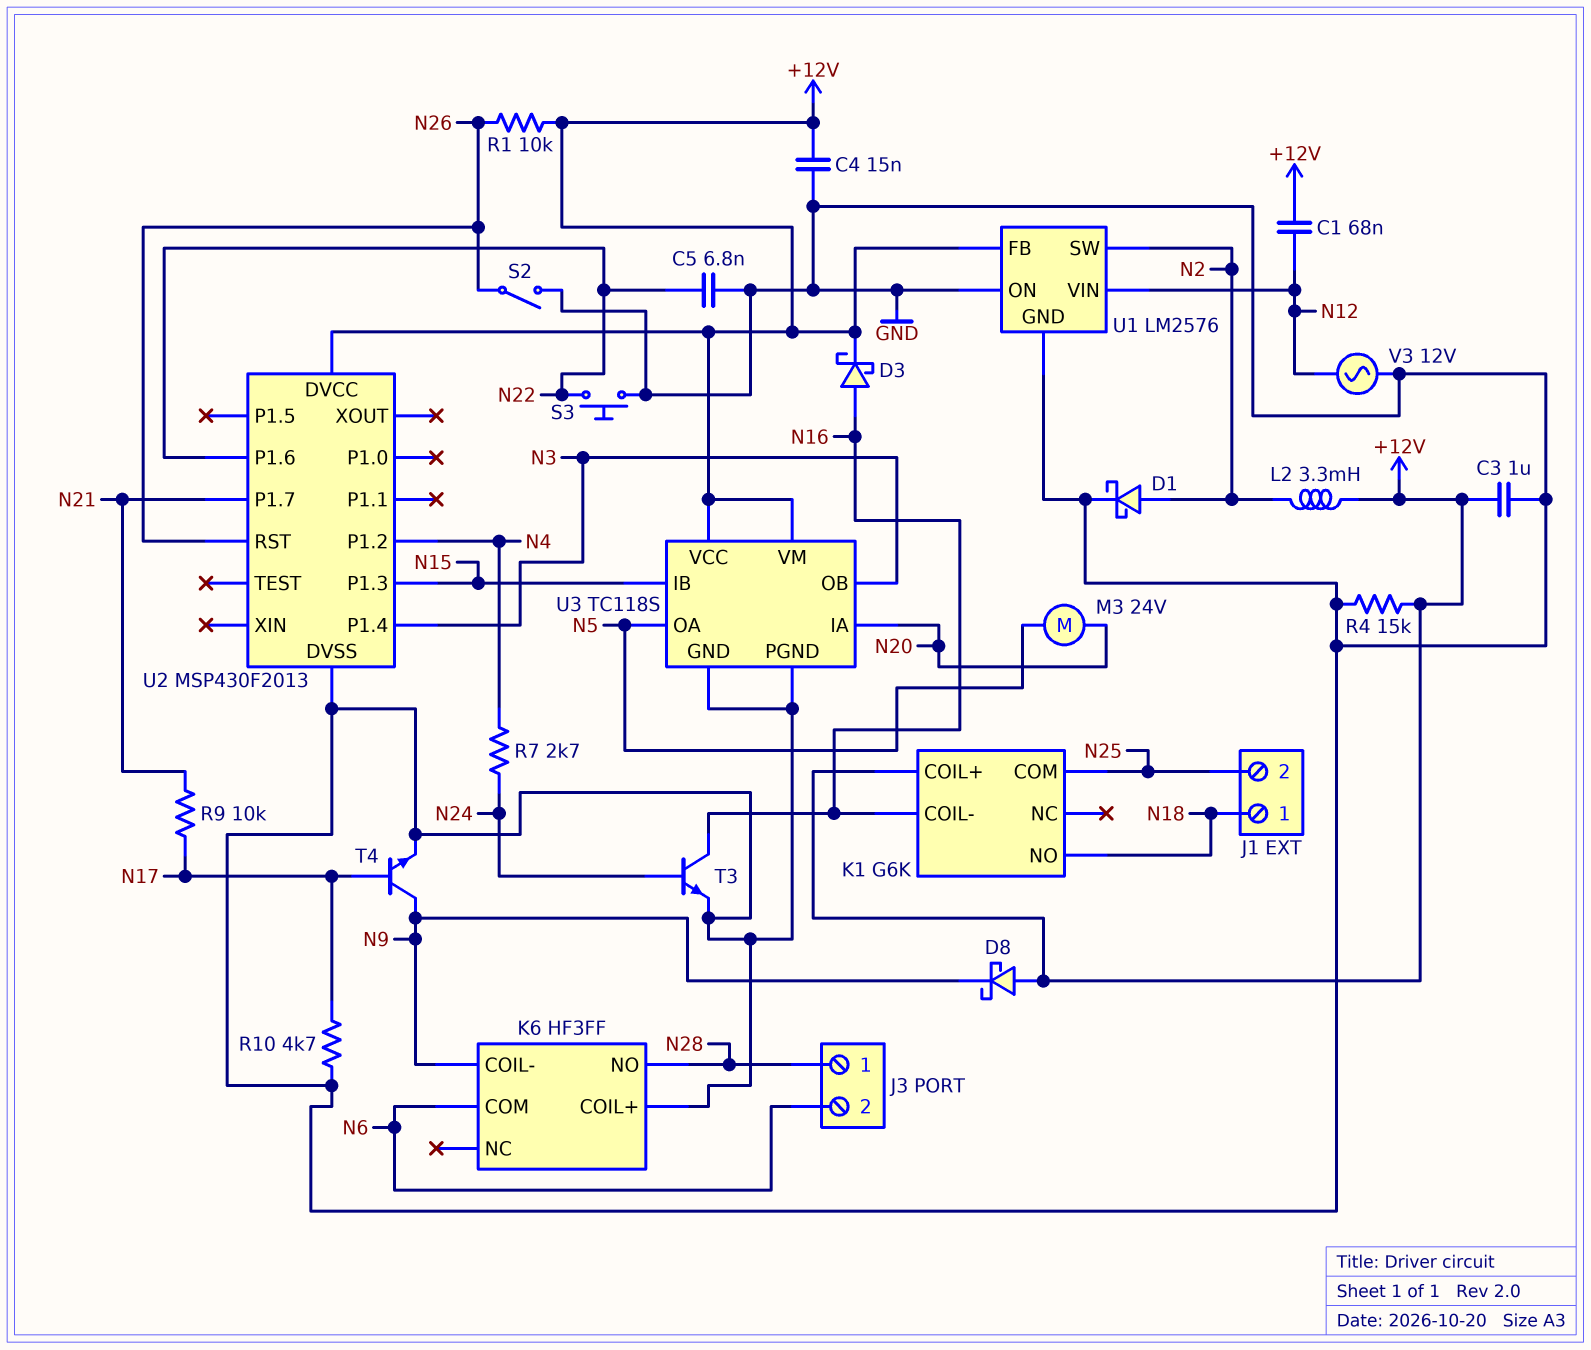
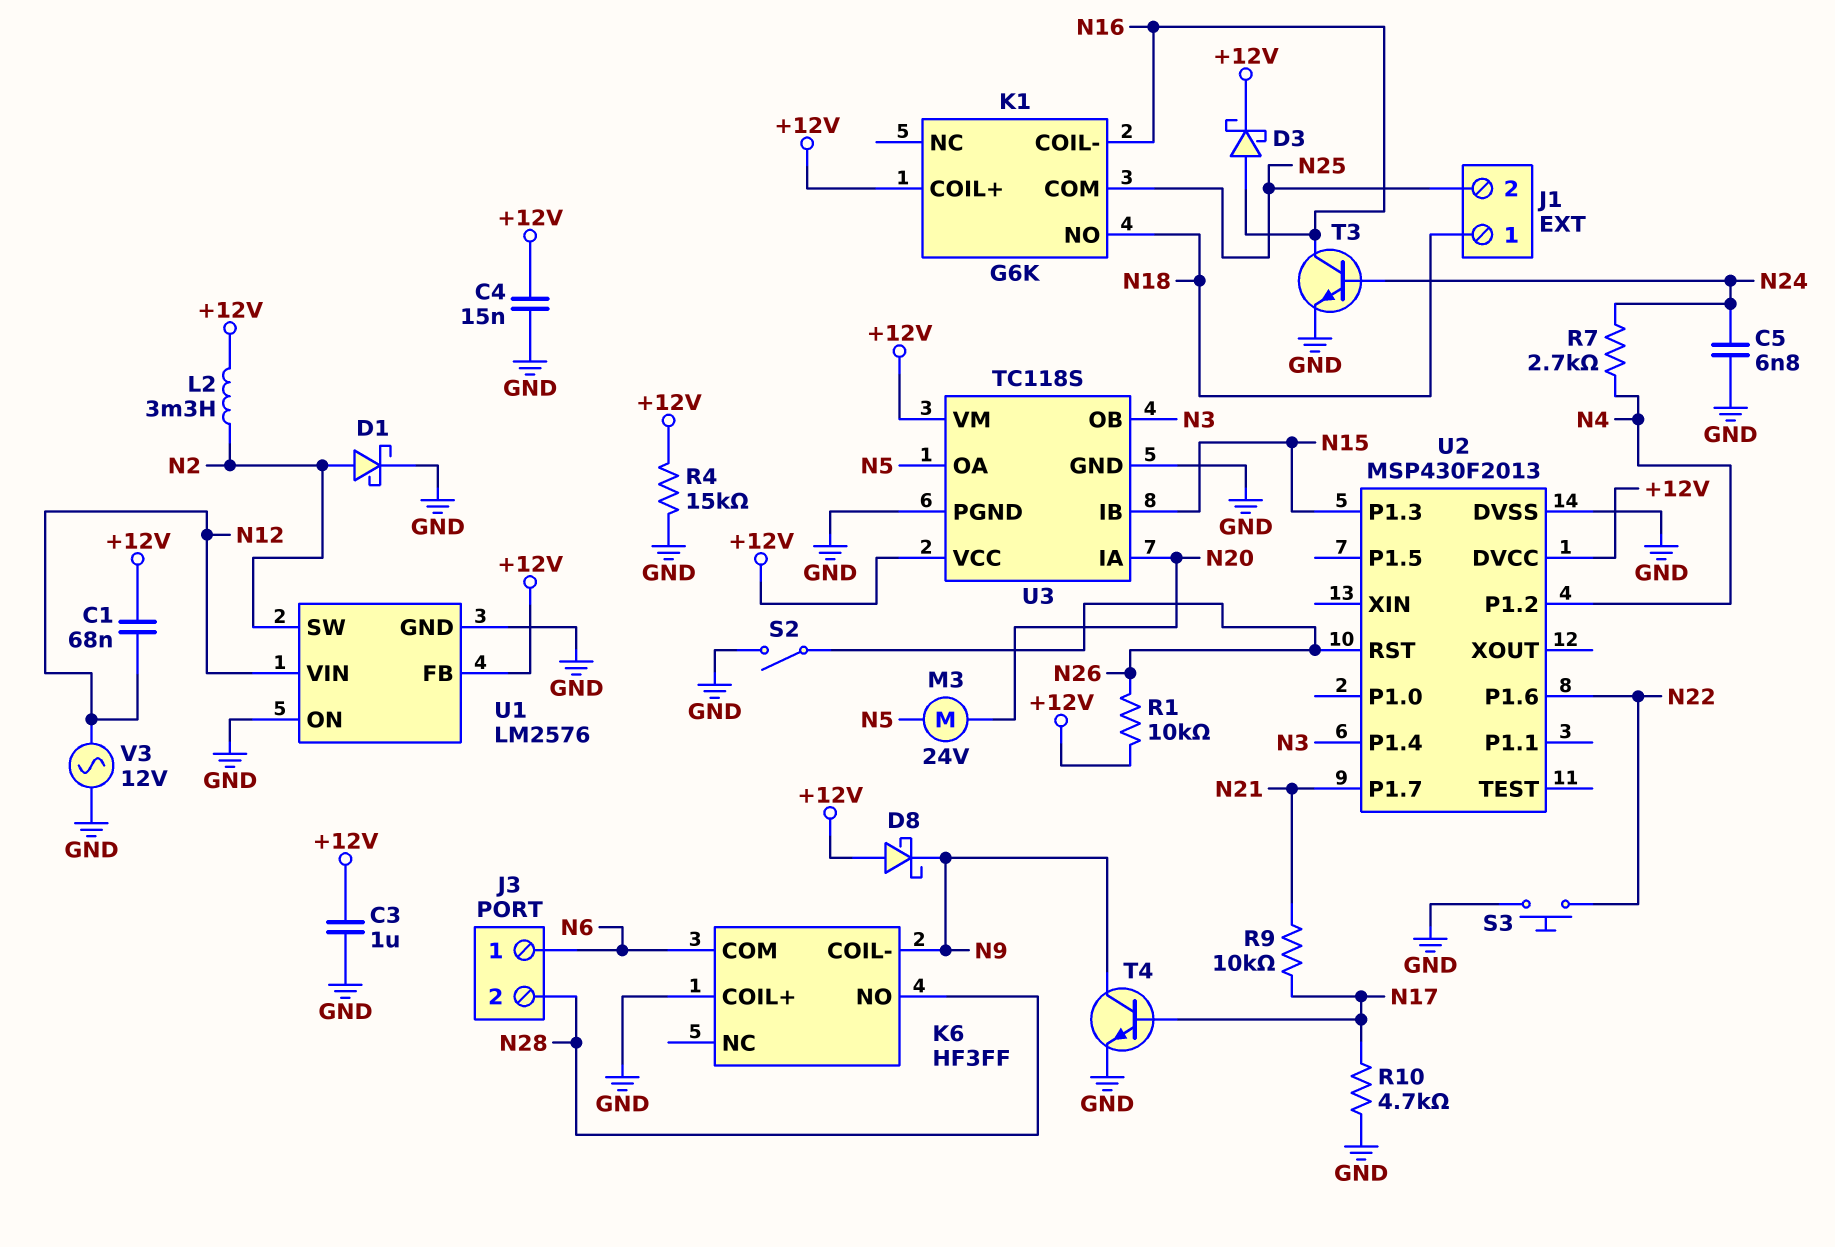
C5: 6.8nF (GND, N22) -> 6.8nF (GND, N24)
J3 pin 1: N28 -> N6
J3 pin 2: N6 -> N28

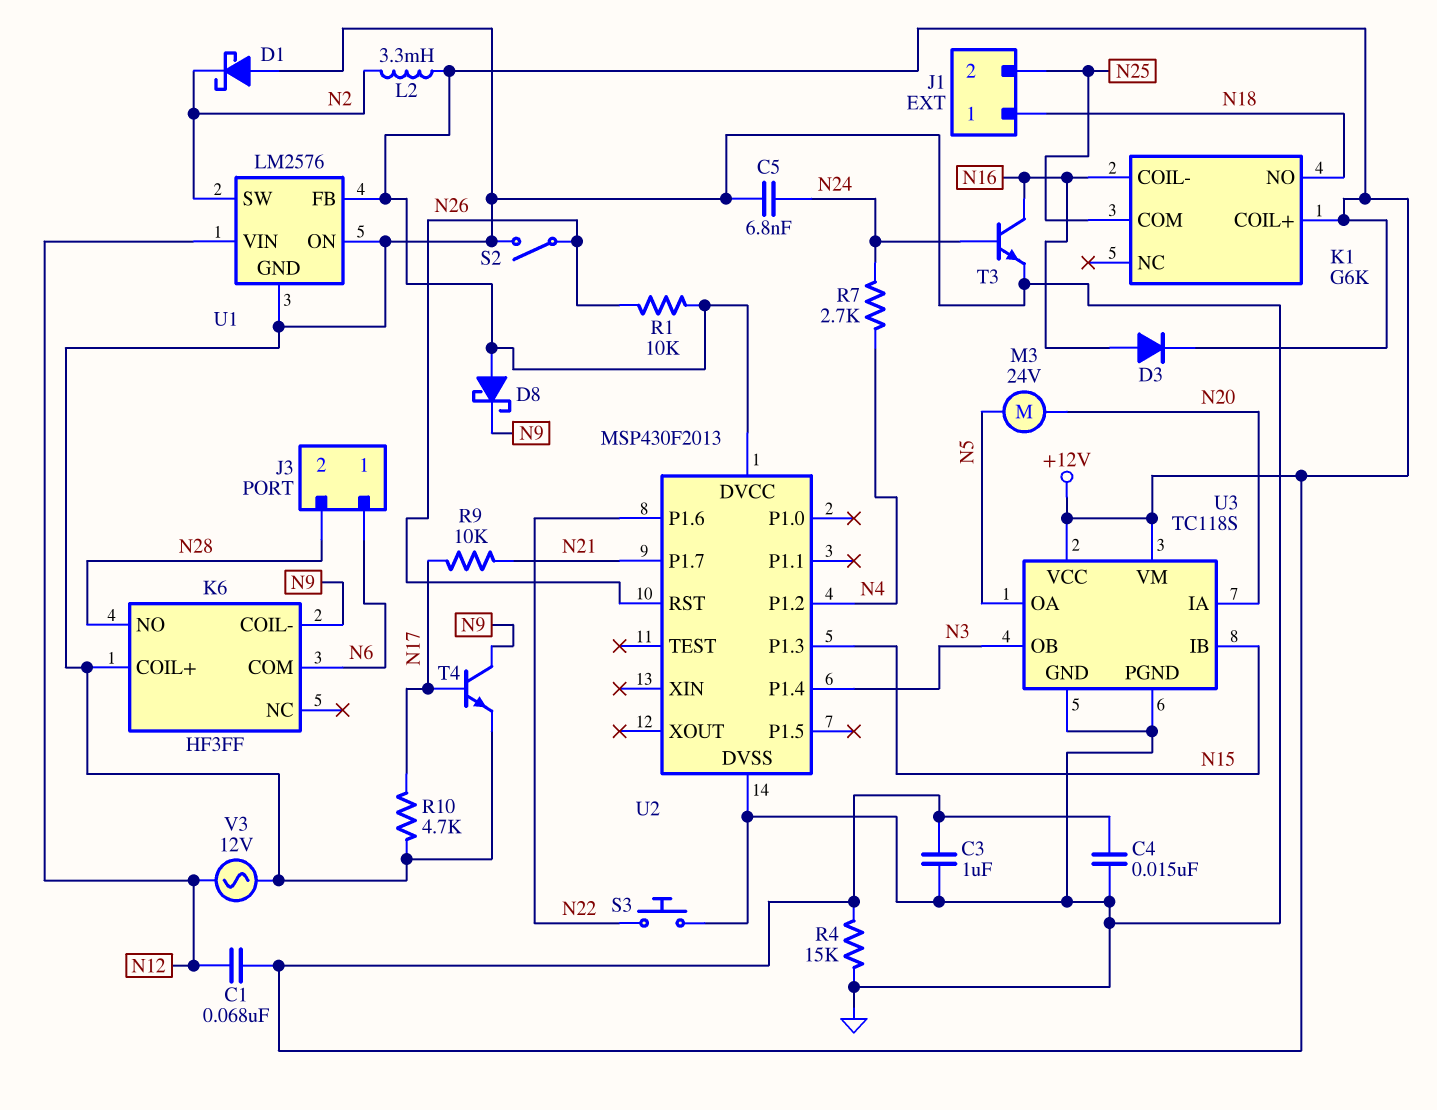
D1: schottky (A N2, K GND) -> schottky (A GND, K N2)
D3: schottky (A N16, K +12V) -> diode (A N16, K +12V)

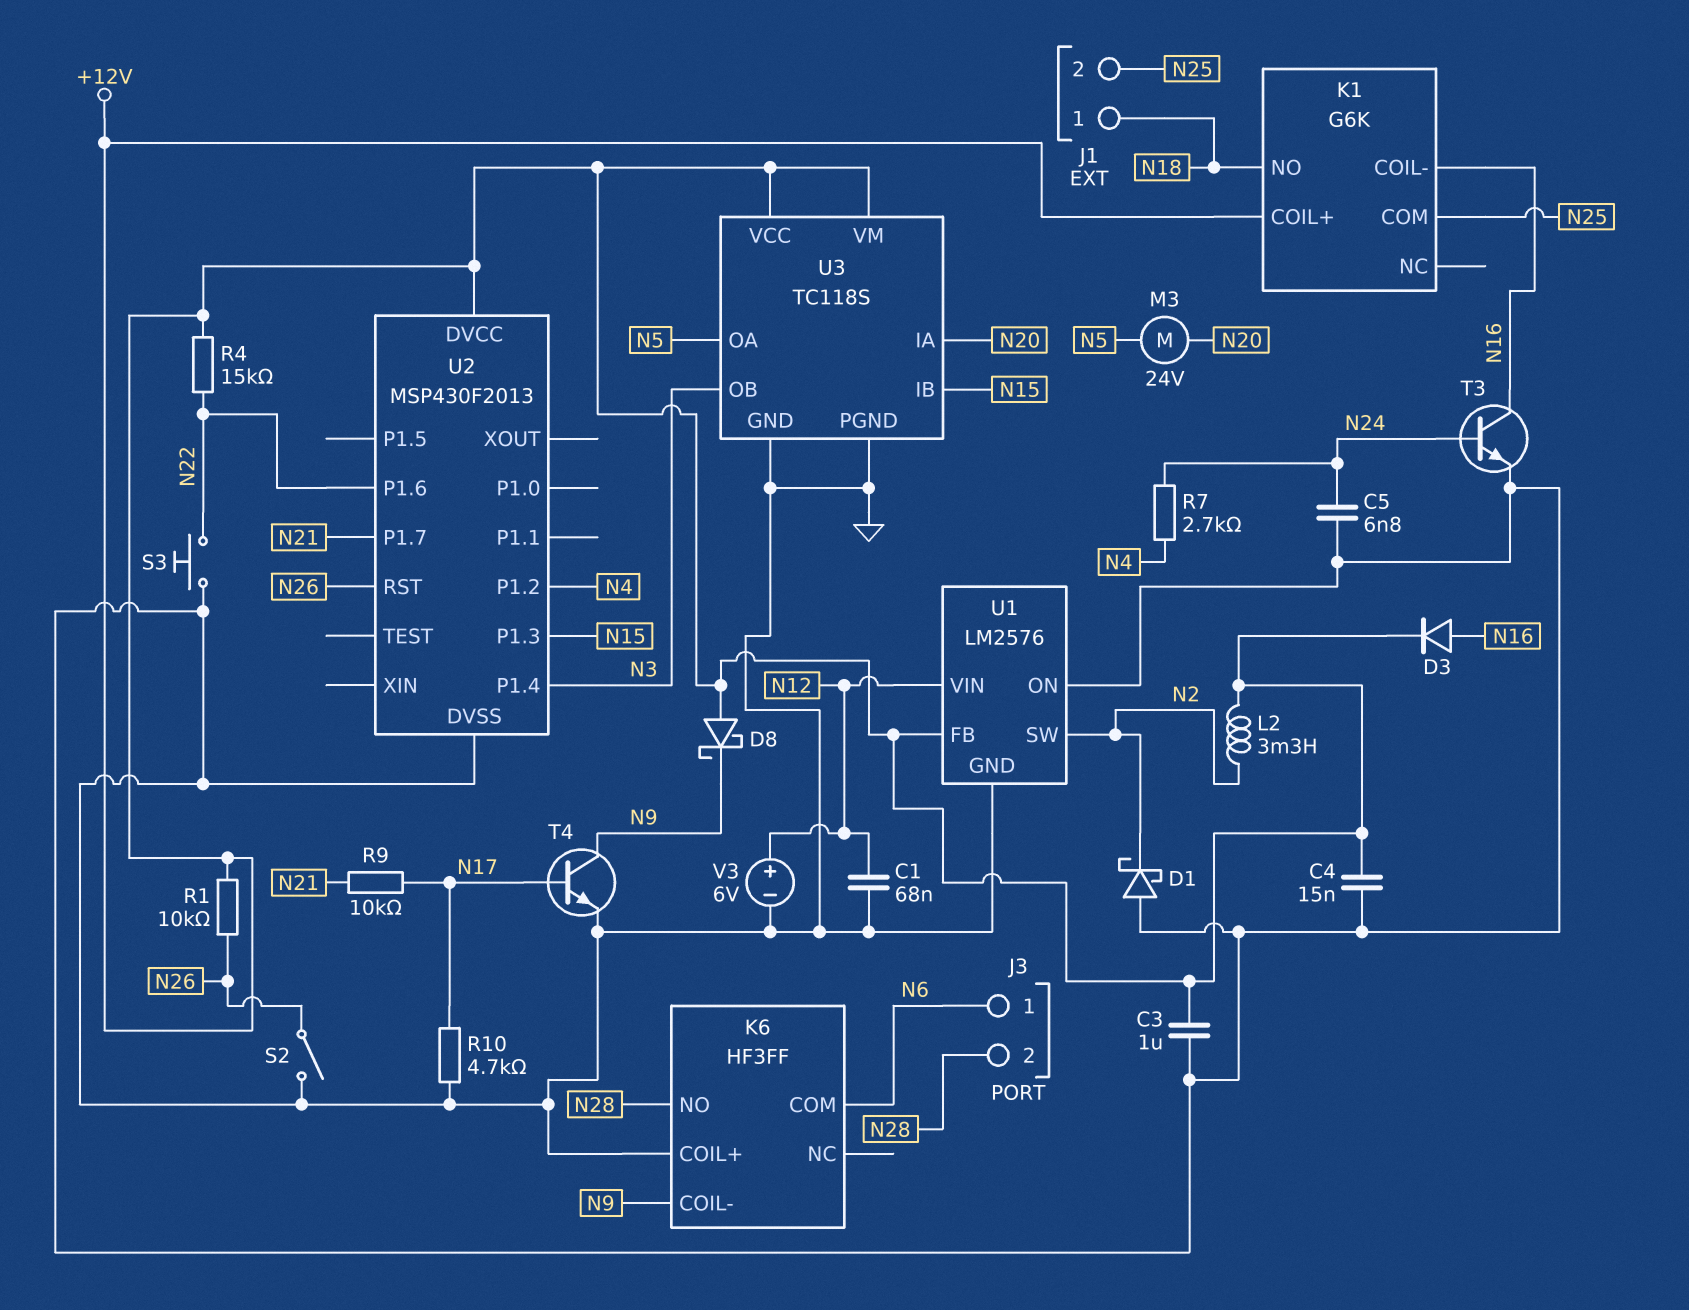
C1: 68nF (+12V, N12) -> 68nF (GND, N12)
R4: 15k (+12V, GND) -> 15k (+12V, N22)
V3: AC 12V (GND, N12) -> 6V (plus N12, minus GND)

